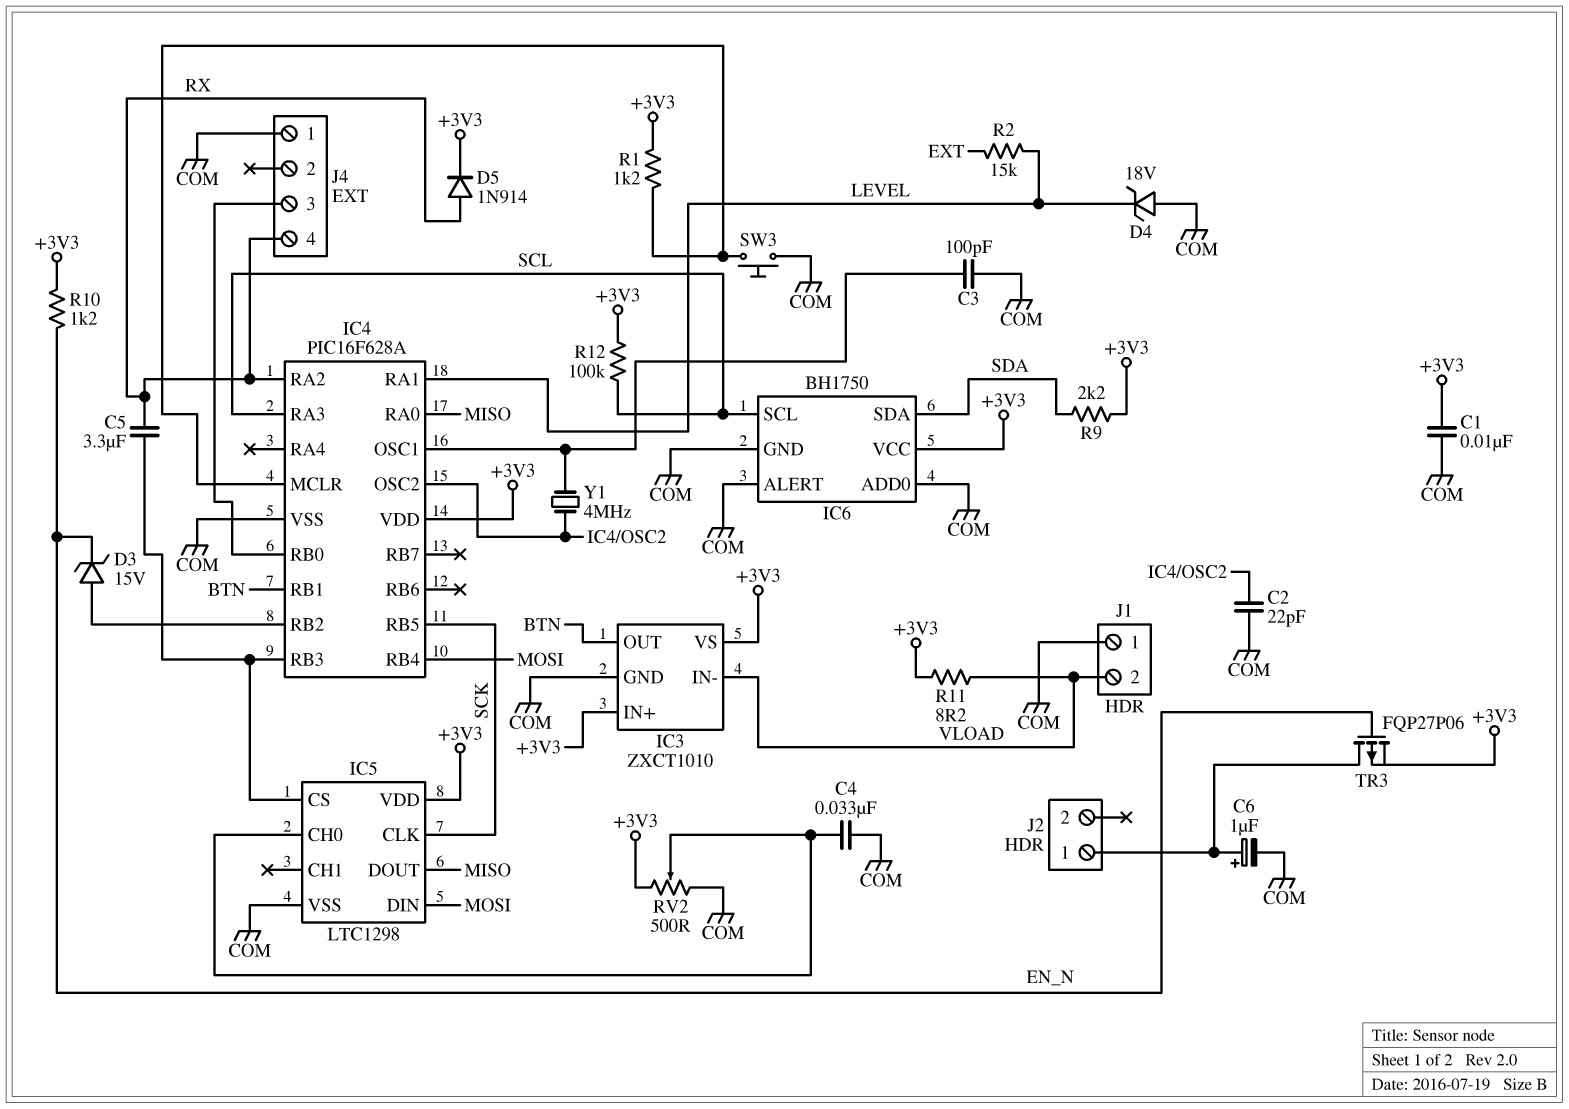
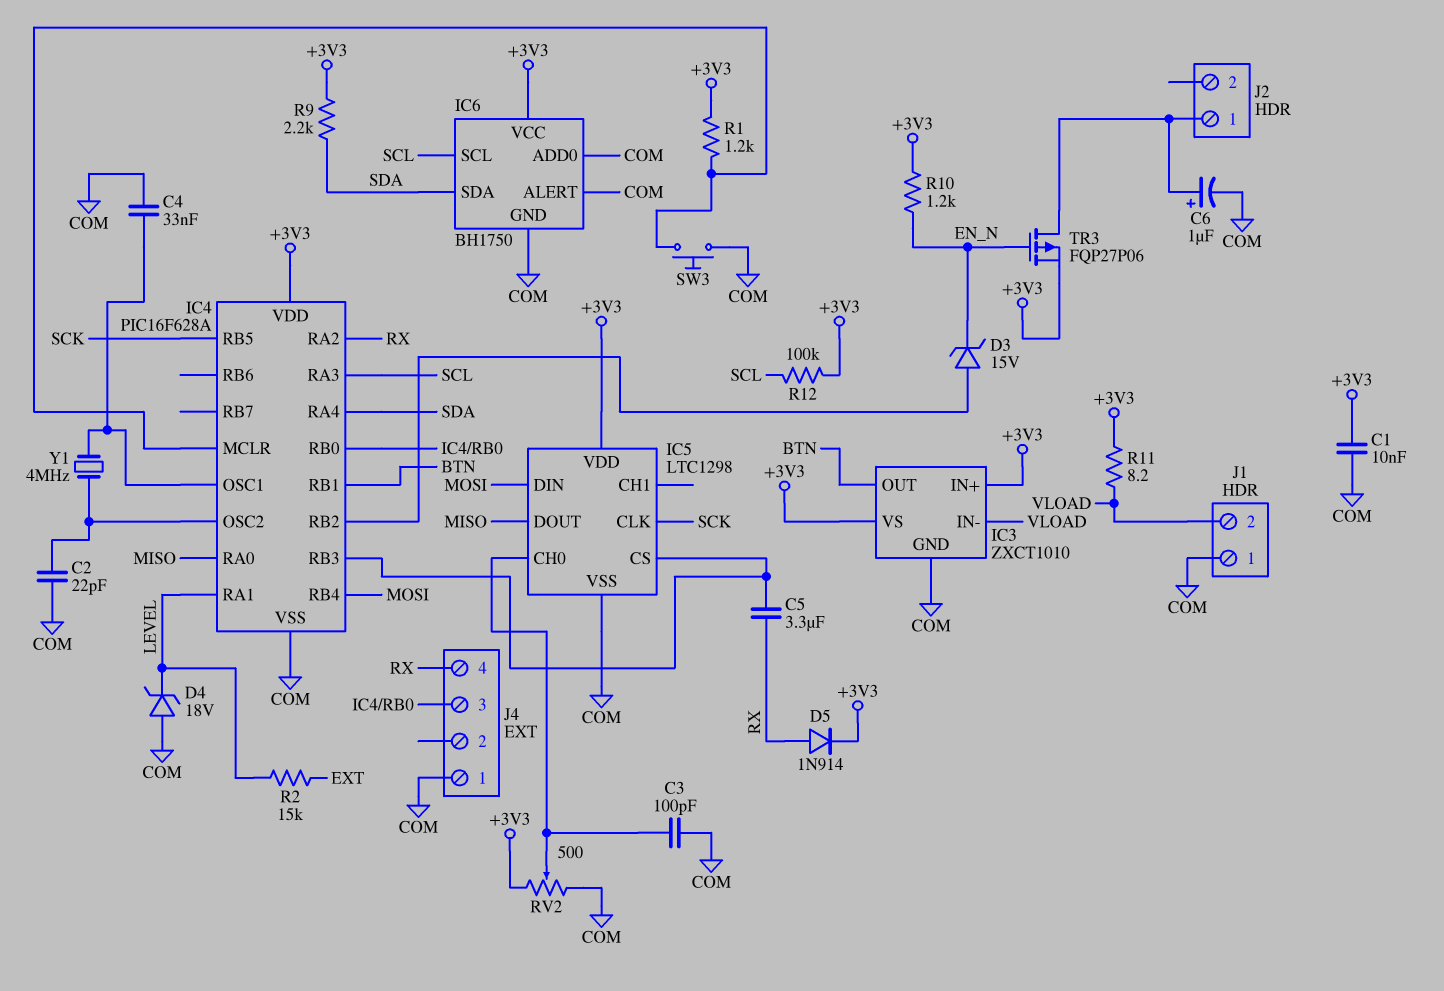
C3: 100pF (COM, IC4/OSC1) -> 100pF (COM, IC5/CH0)
C4: 33nF (COM, IC5/CH0) -> 33nF (COM, IC4/OSC1)
IC4 pin RA4: none -> SDA

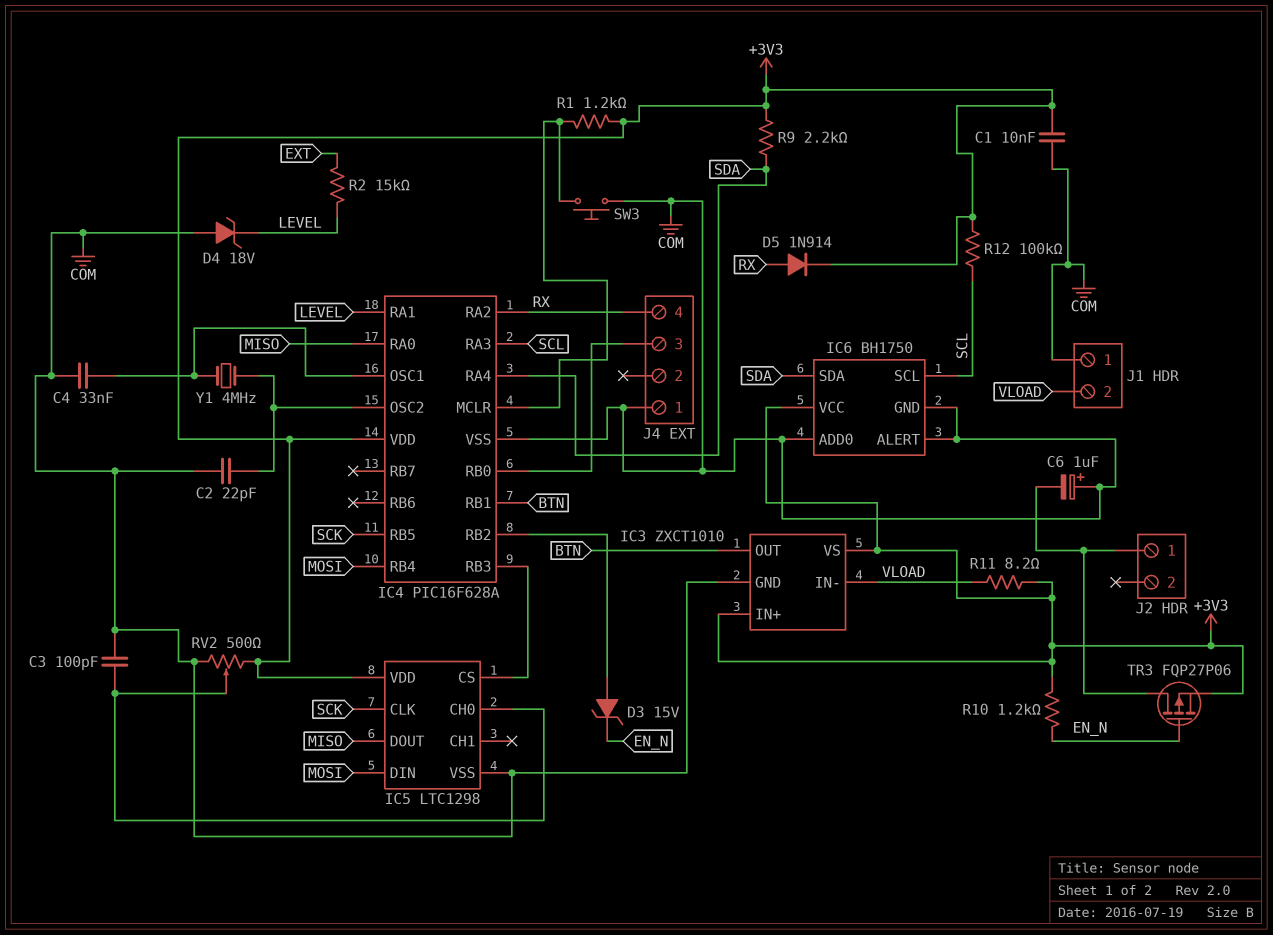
C5: 3.3uF (IC4/RB3, RX) -> none
C6: 1uF (plus J2/1, minus COM) -> 1uF (plus COM, minus J2/1)

